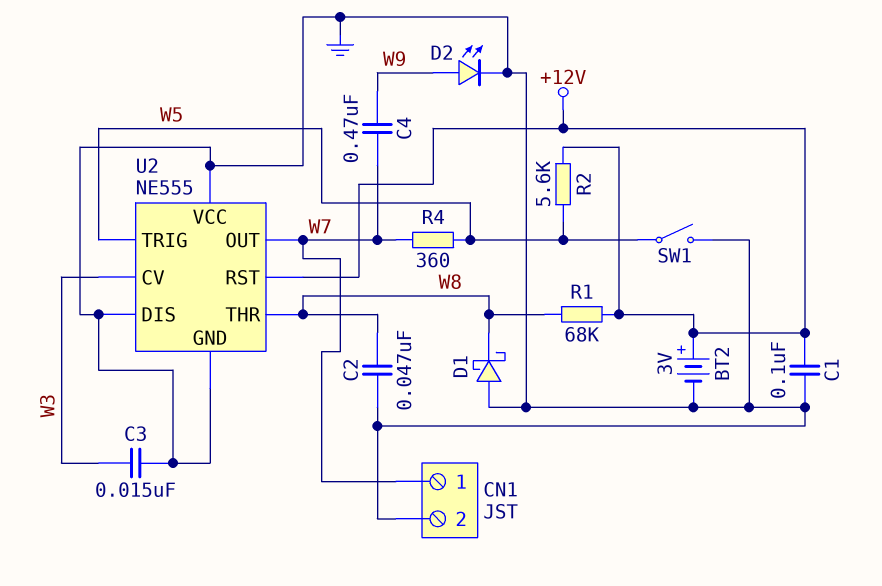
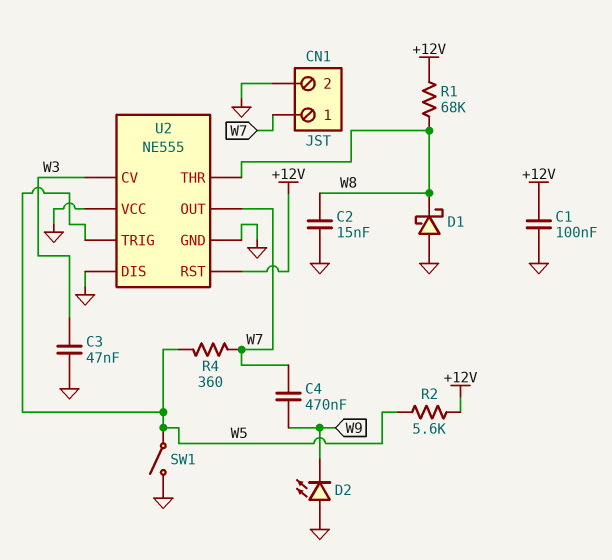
BT2: 3V (plus +12V, minus GND) -> none
C2: 47nF (GND, W8) -> 15nF (GND, W8)
C3: 15nF (GND, W3) -> 47nF (GND, W3)
D2: LED (A W9, K GND) -> LED (A GND, K W9)

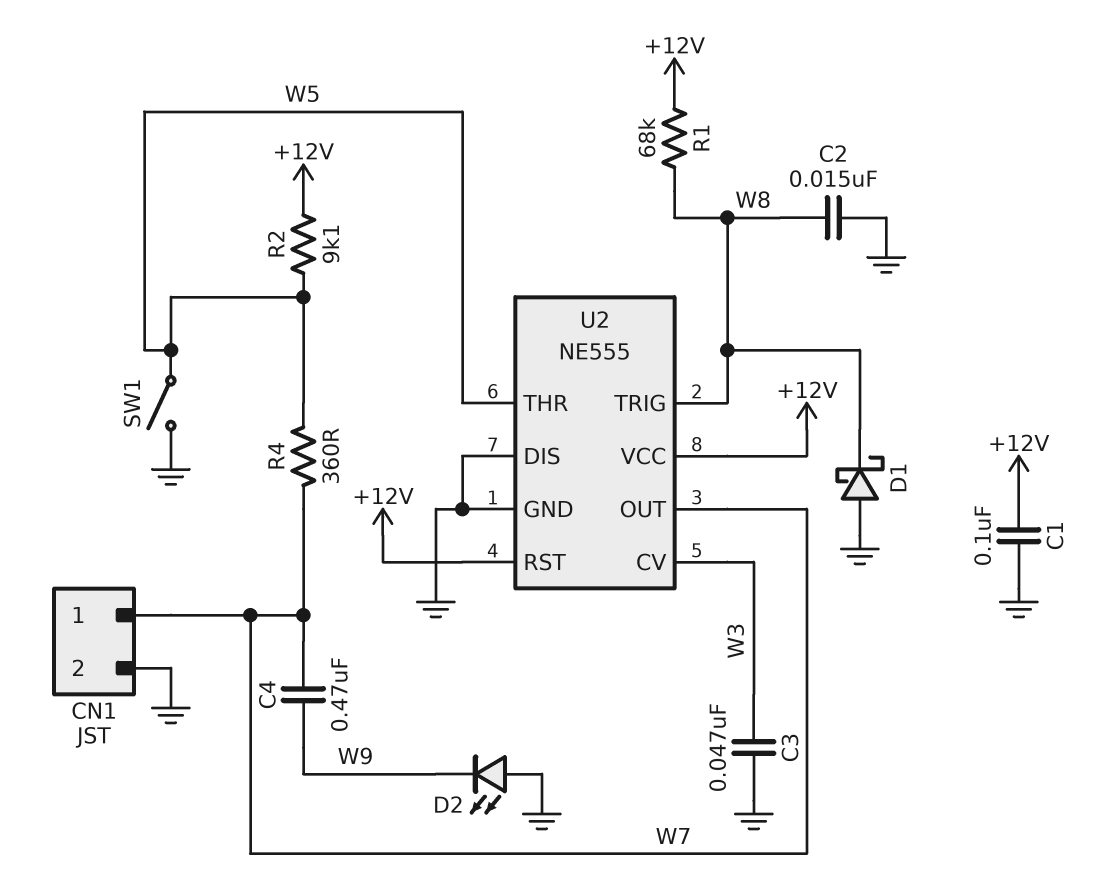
R2: 5.6k (+12V, W5) -> 9.1k (+12V, W5)
U2 pin THR: W8 -> W5
U2 pin TRIG: W5 -> W8
U2 pin VCC: GND -> +12V

